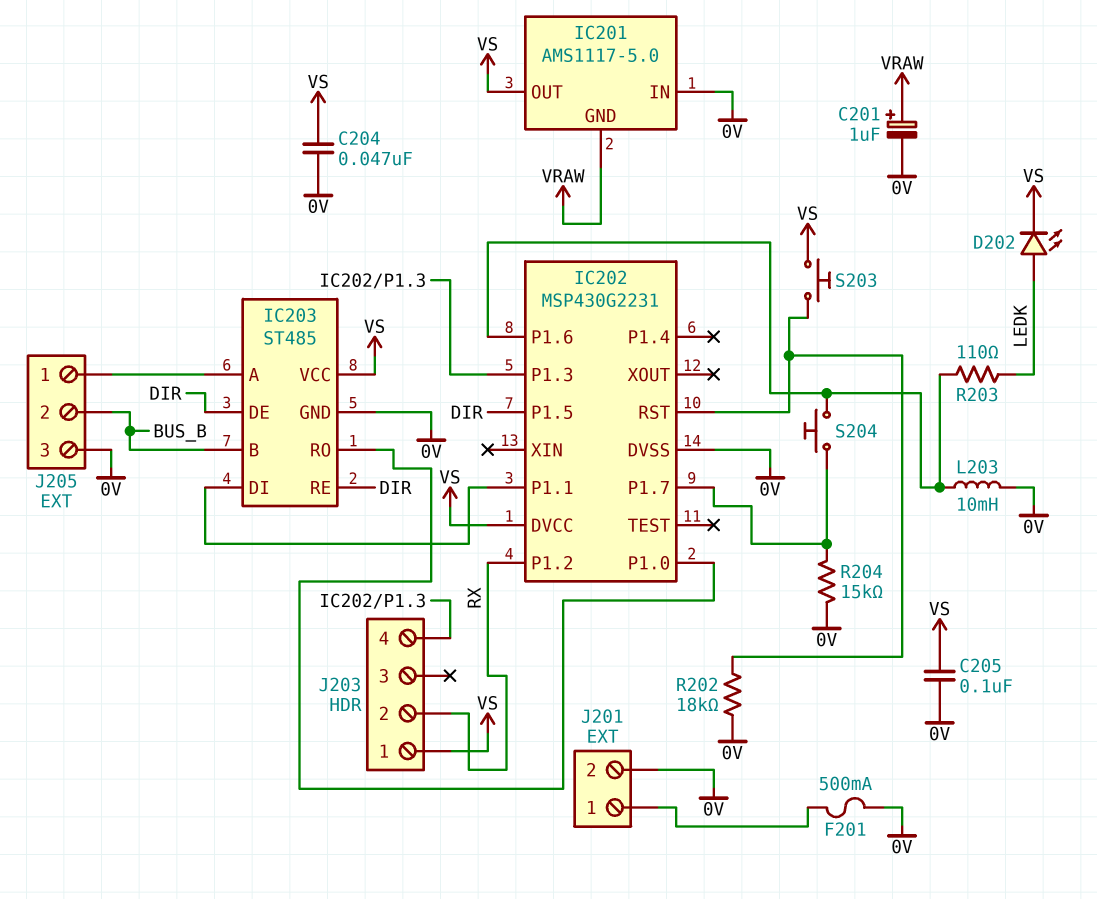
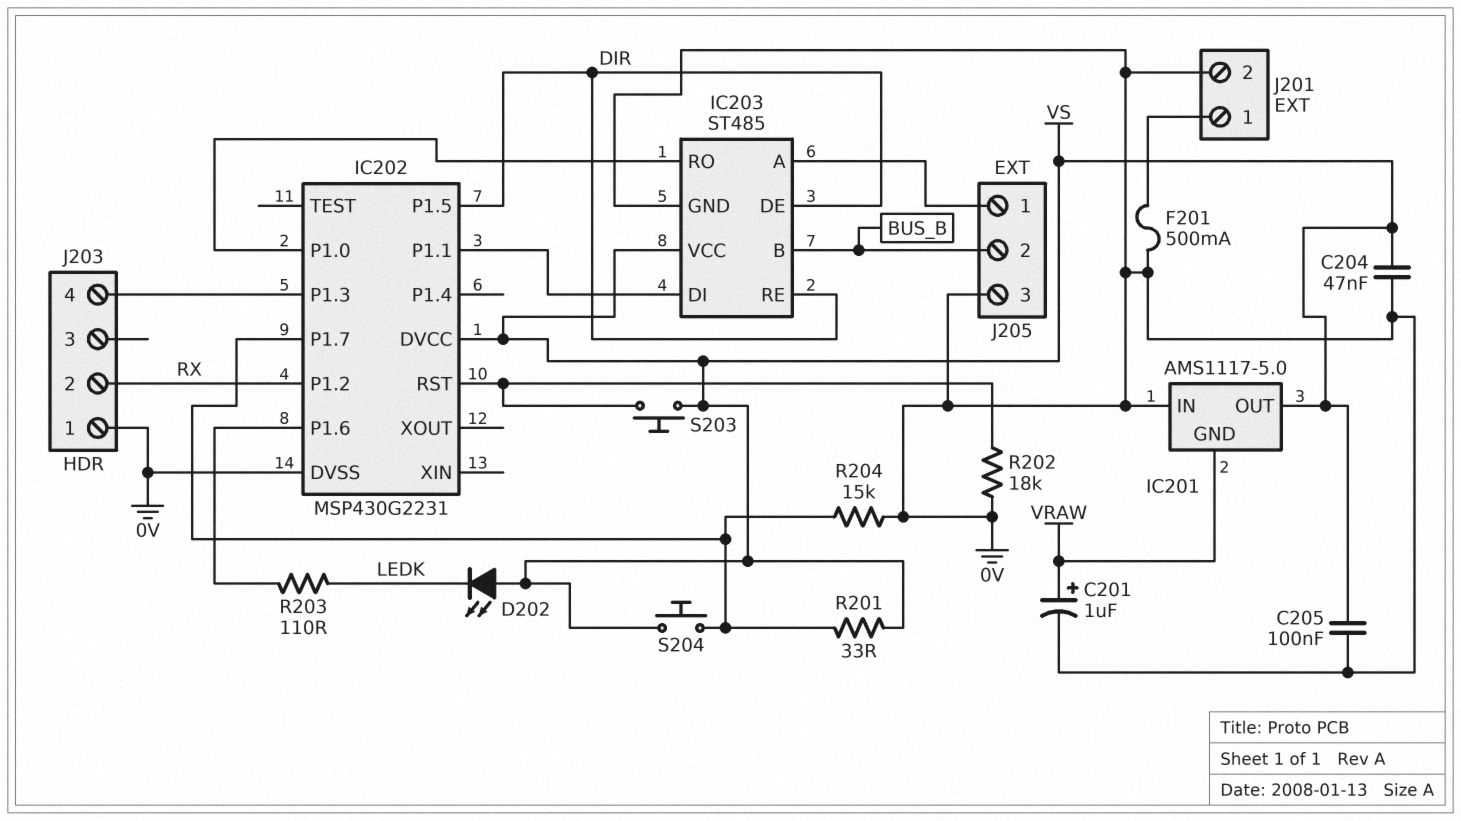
D202: LED (A LEDK, K VS) -> LED (A VS, K LEDK)
J203 pin 1: VS -> 0V
L203: 10mH (0V, IC202/P1.6) -> none
R201: none -> 33 (IC202/P1.7, VS)
S204: button (IC202/P1.6, IC202/P1.7) -> button (IC202/P1.7, VS)

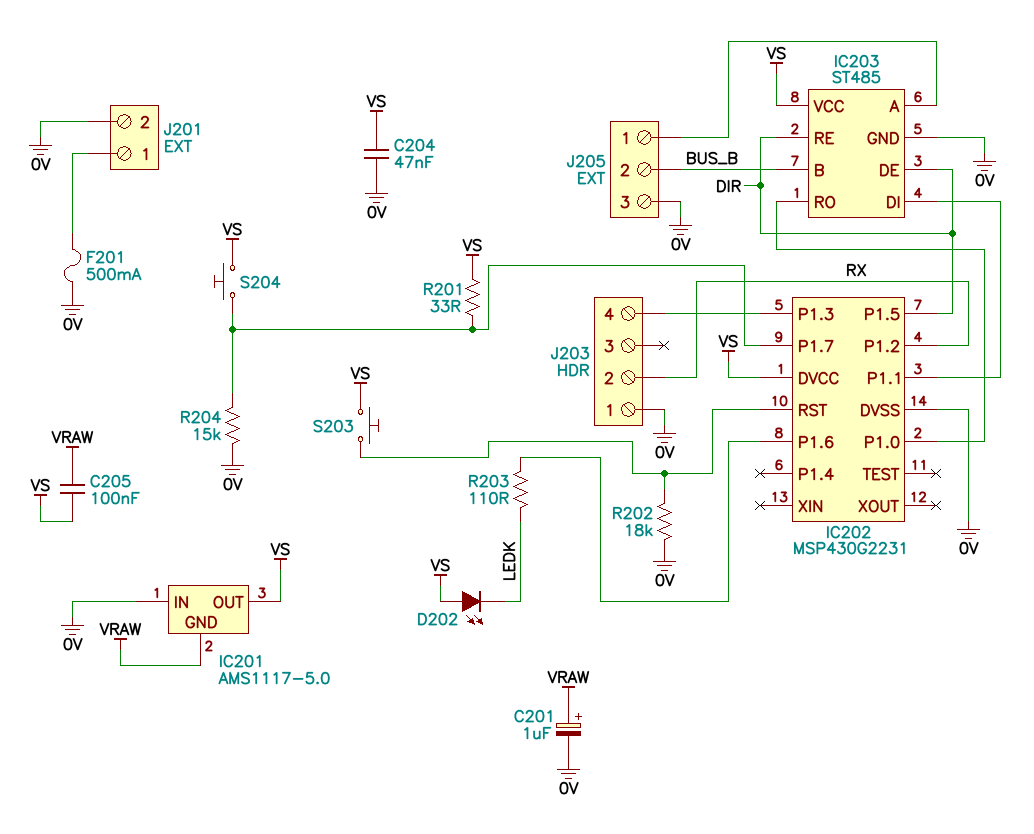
C205: 100nF (0V, VS) -> 100nF (VRAW, VS)

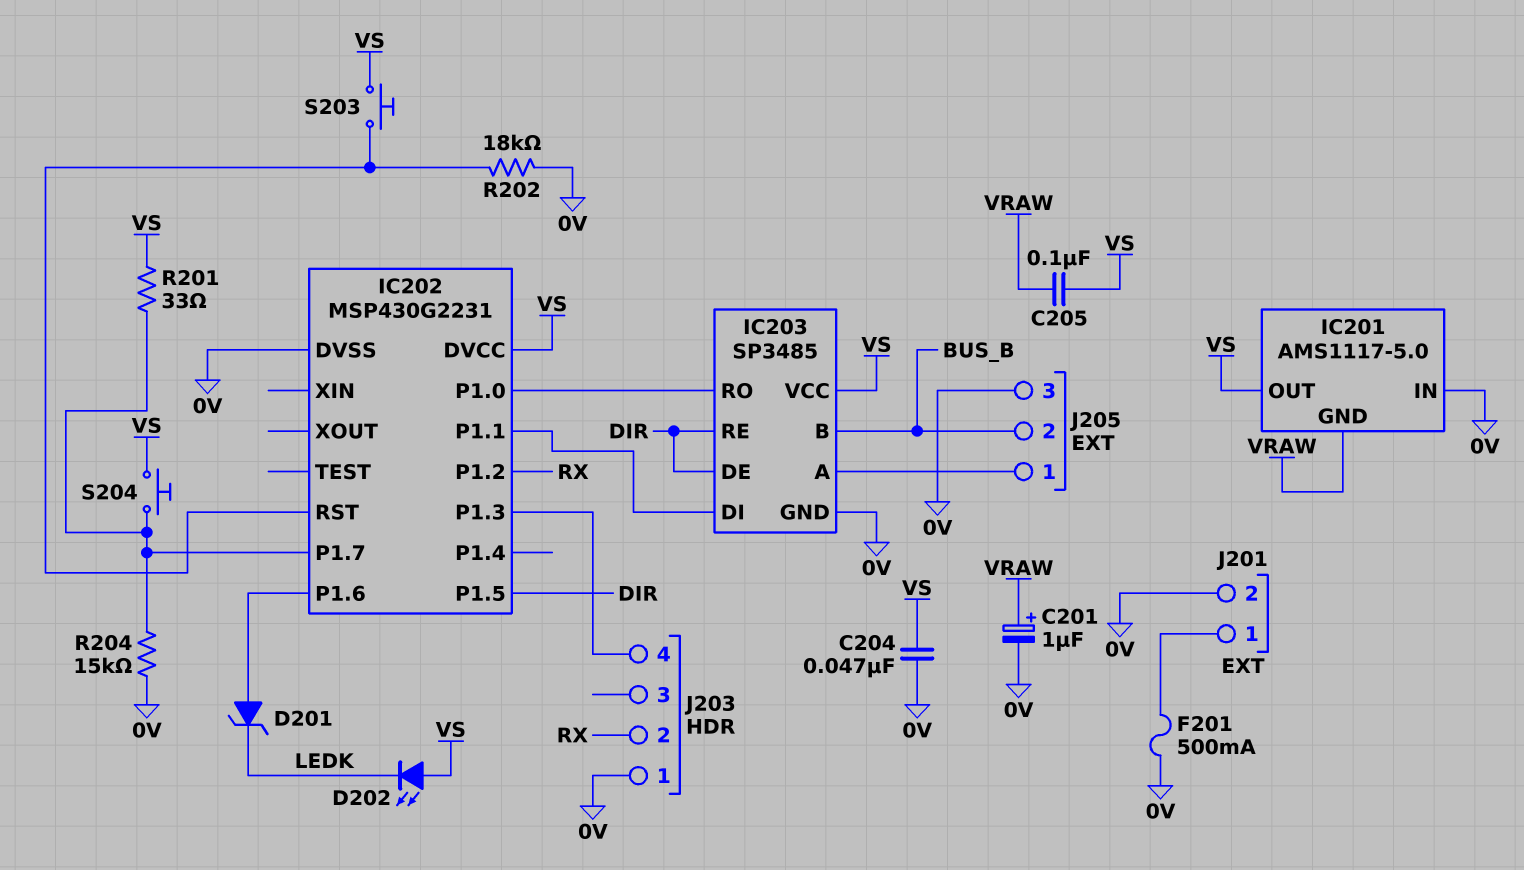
D201: none -> zener (A IC202/P1.6, K LEDK)
IC203: ST485 -> SP3485
R203: 110 (IC202/P1.6, LEDK) -> none

